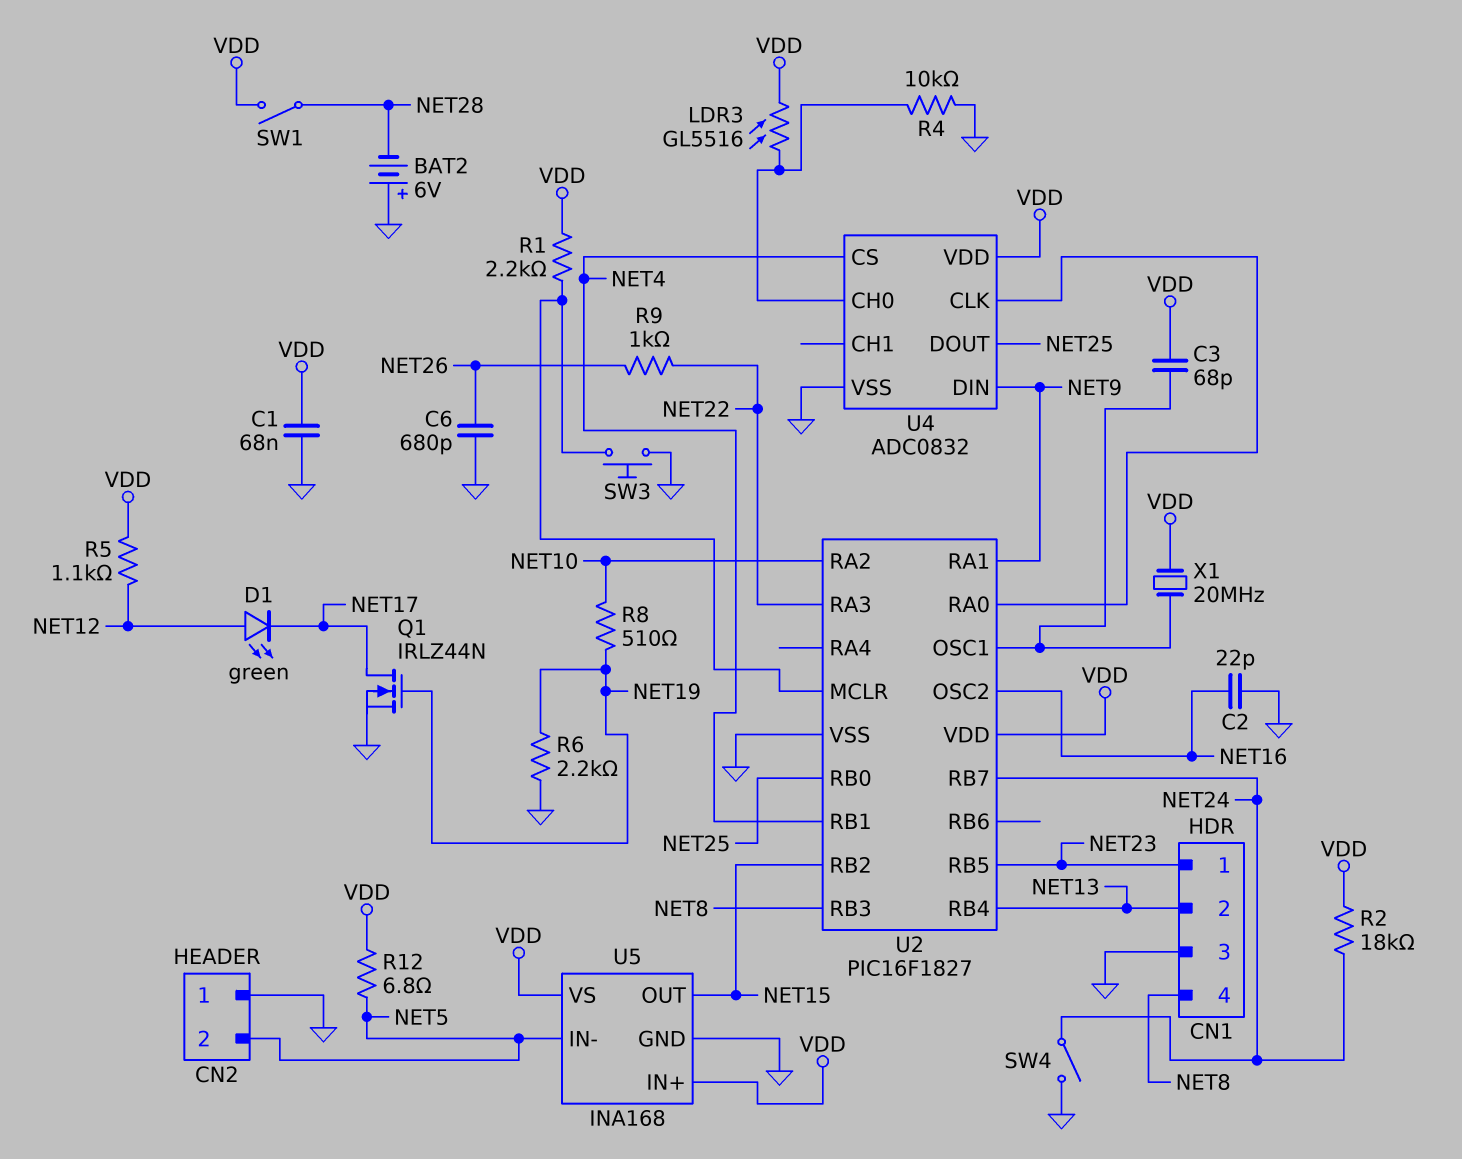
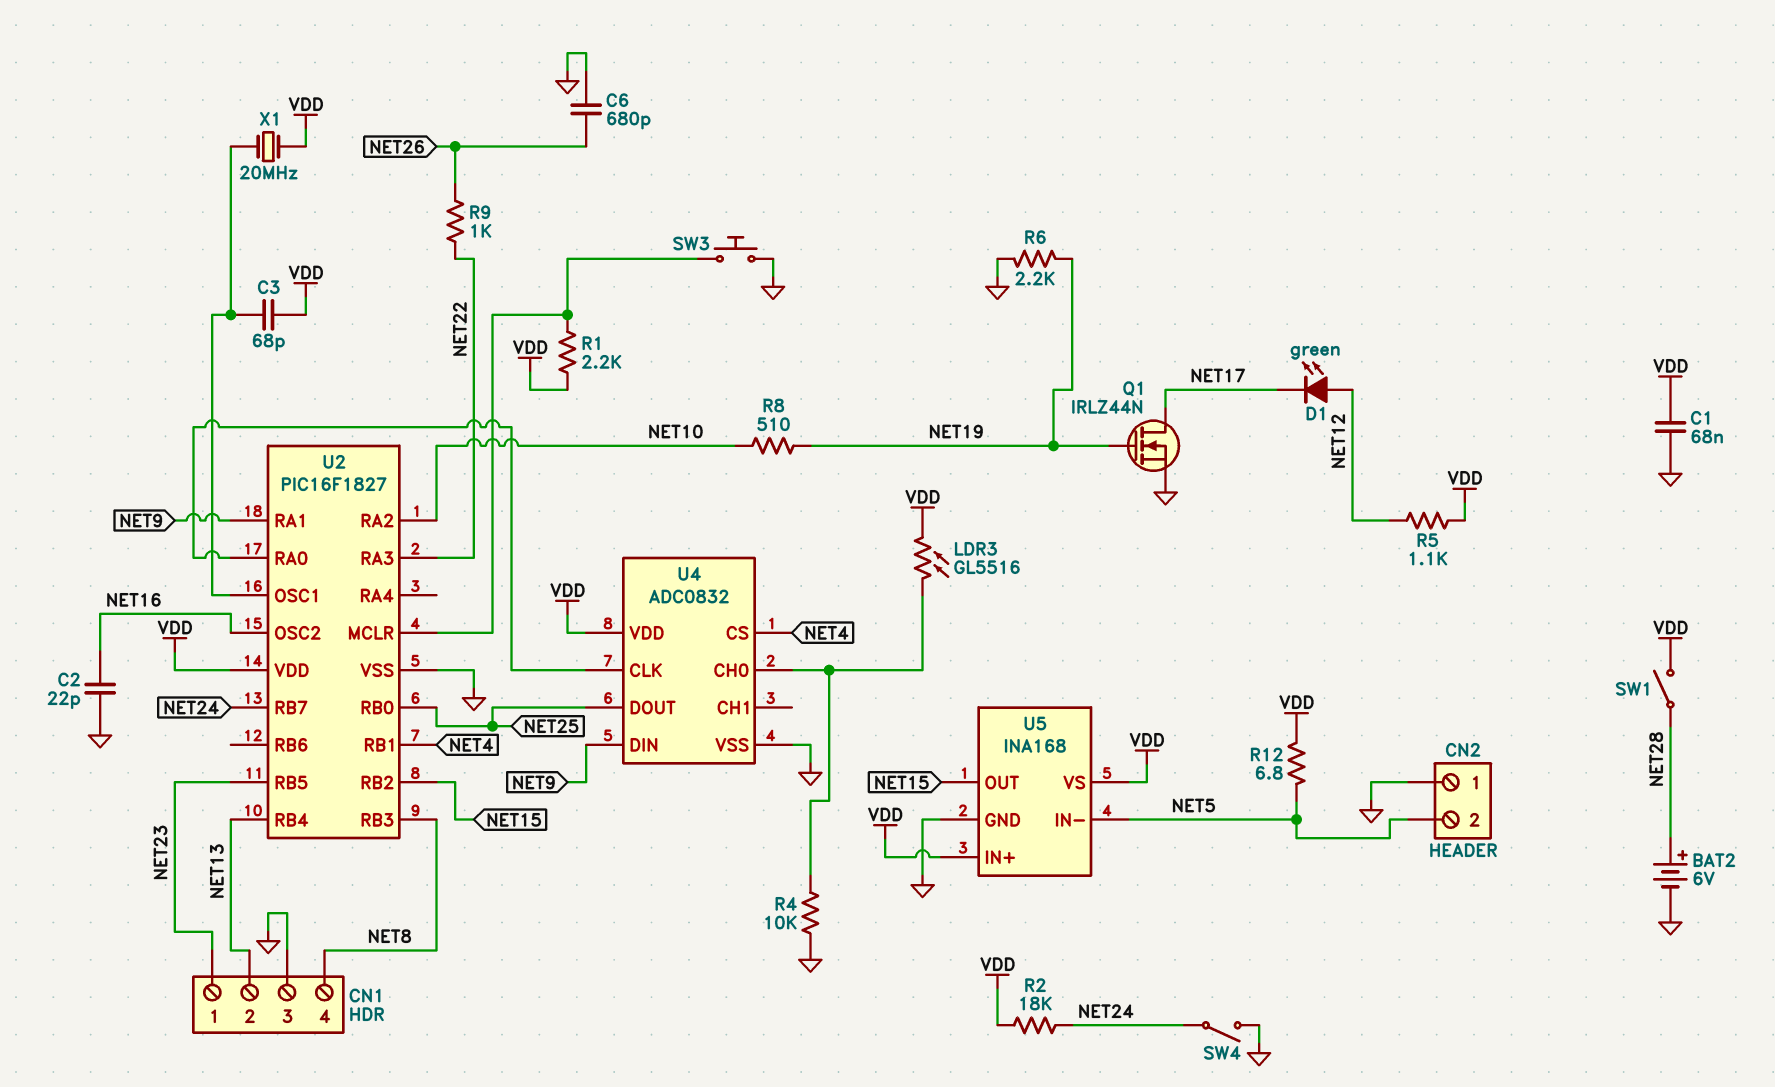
BAT2: 6V (plus GND, minus NET28) -> 6V (plus NET28, minus GND)

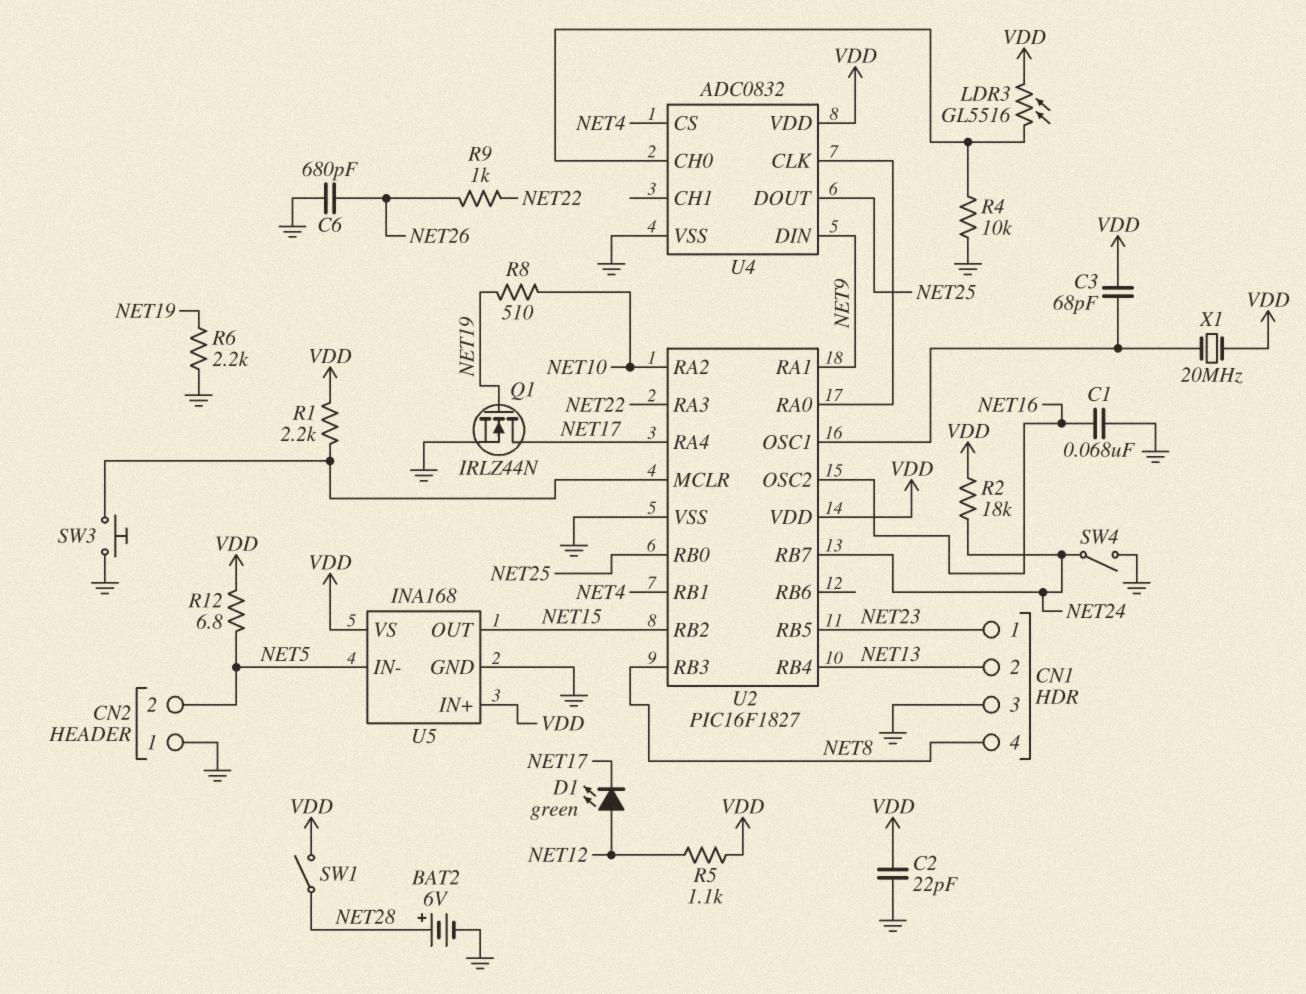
C1: 68nF (GND, VDD) -> 68nF (GND, NET16)
C2: 22pF (GND, NET16) -> 22pF (GND, VDD)
U2 pin RA4: none -> NET17

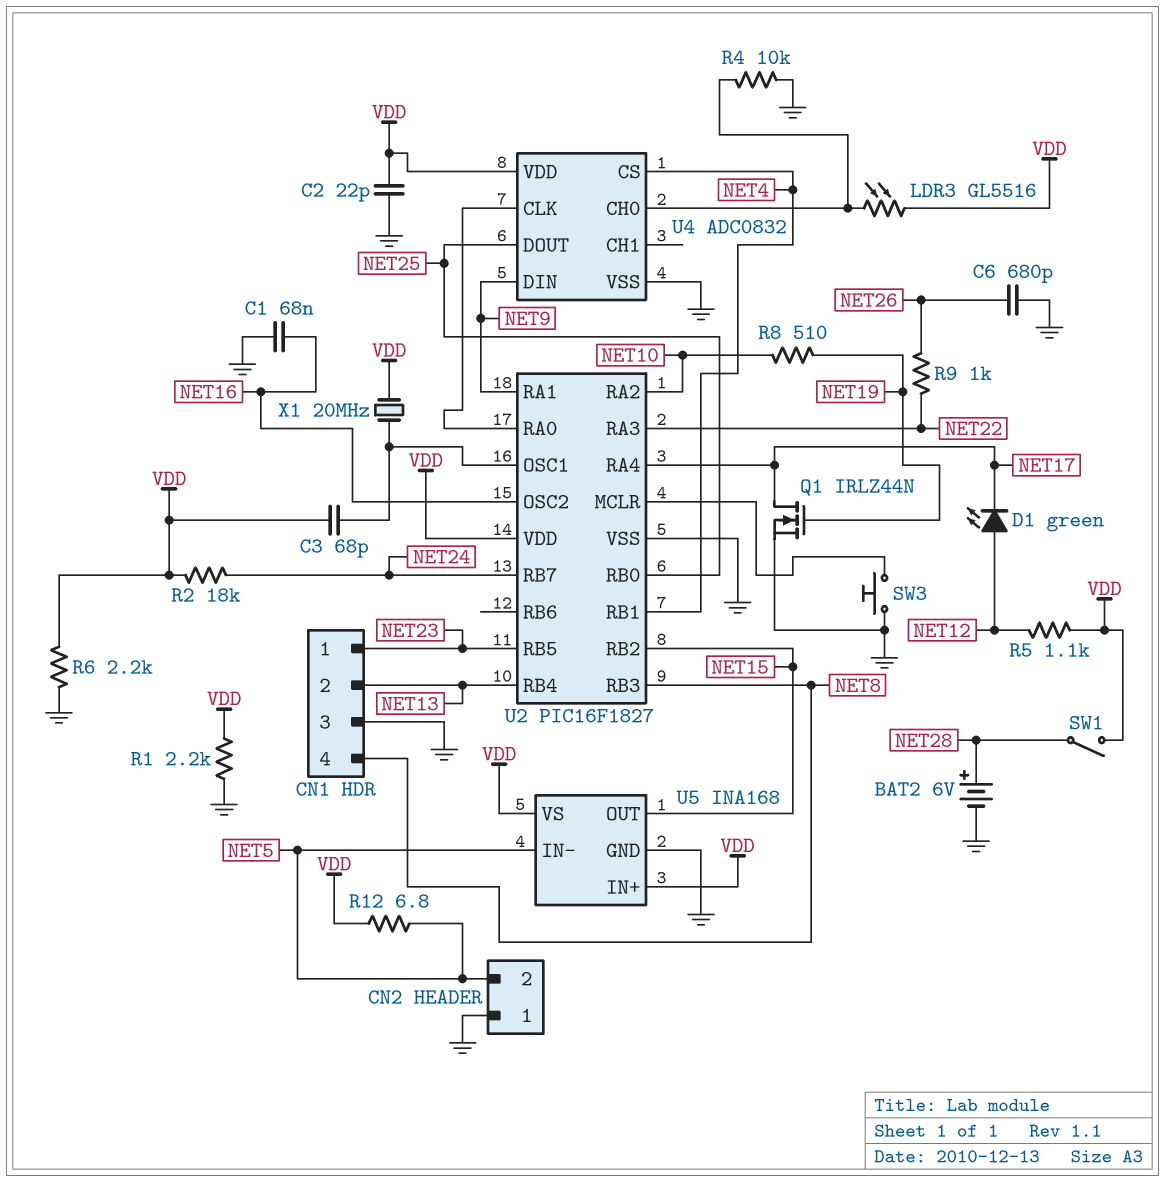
R1: 2.2k (U2/MCLR, VDD) -> 2.2k (GND, VDD)
R6: 2.2k (GND, NET19) -> 2.2k (GND, VDD)
SW4: switch (GND, NET24) -> none

